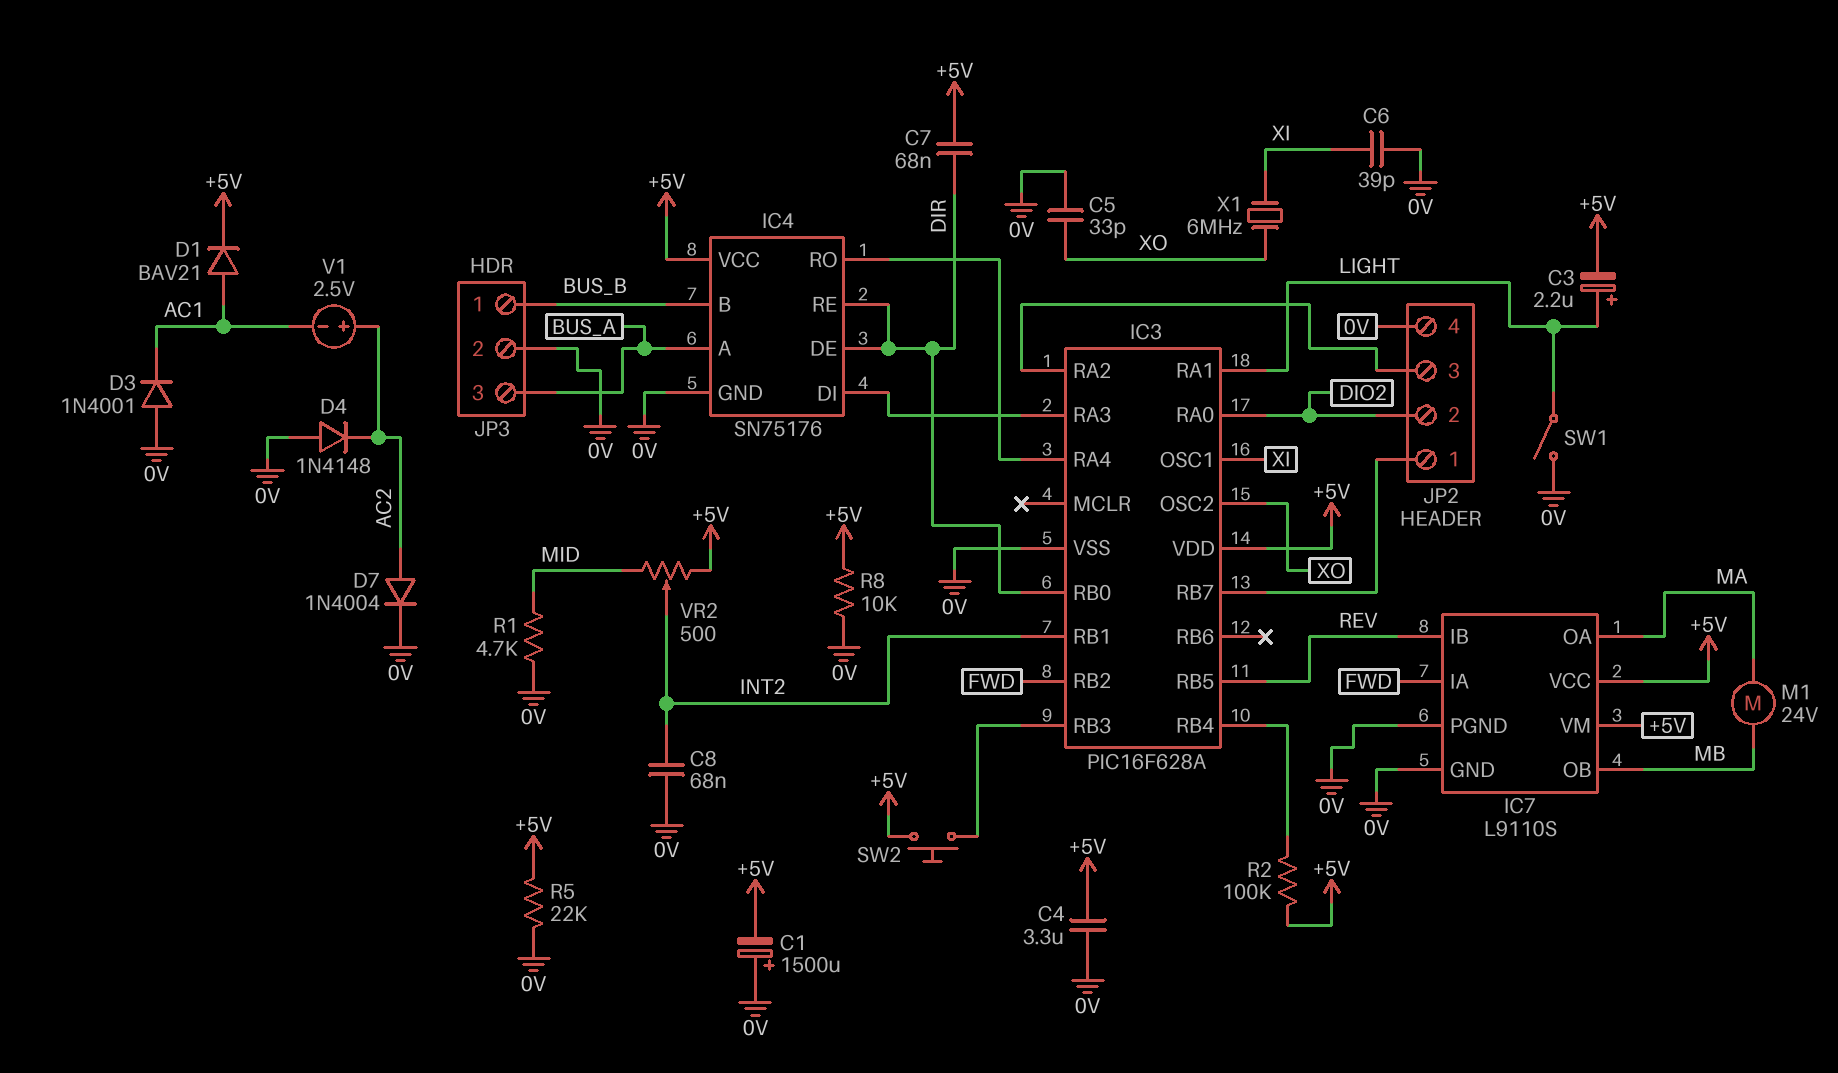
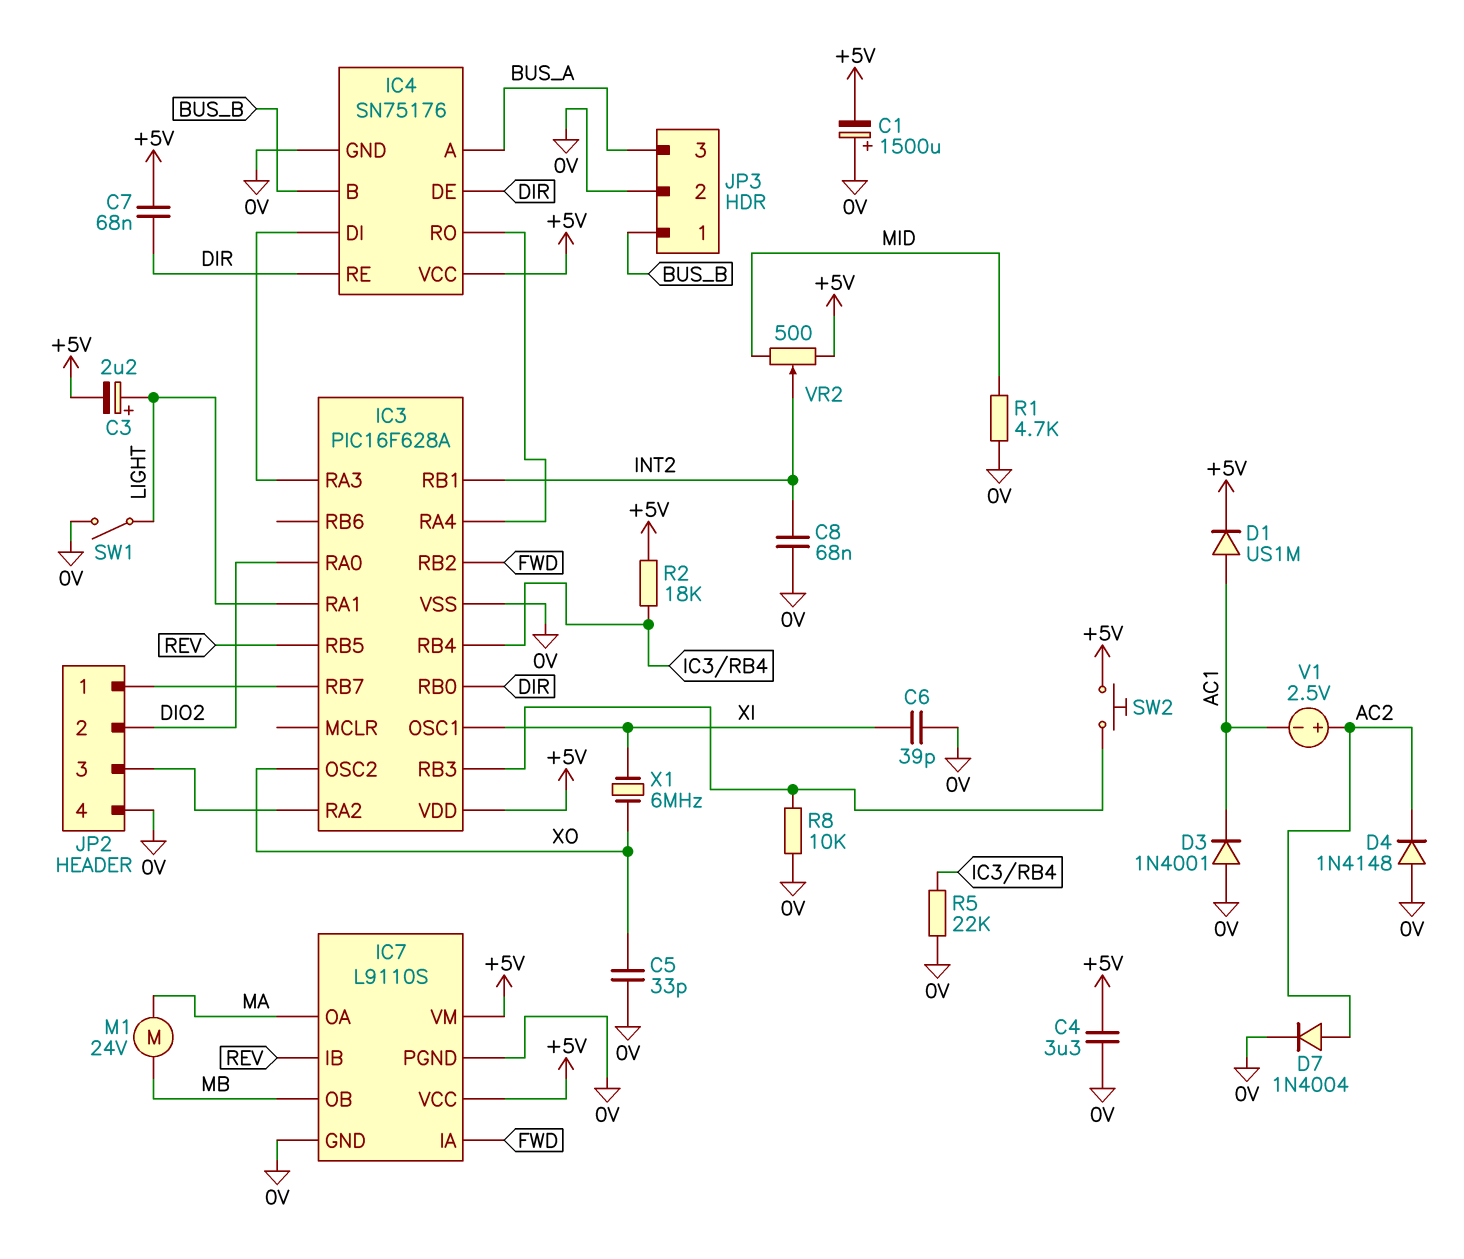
D1: diode BAV21 (A AC1, K +5V) -> diode US1M (A AC1, K +5V)
R2: 100k (+5V, IC3/RB4) -> 18k (+5V, IC3/RB4)
R5: 22k (+5V, 0V) -> 22k (0V, IC3/RB4)
R8: 10k (+5V, 0V) -> 10k (0V, IC3/RB3)

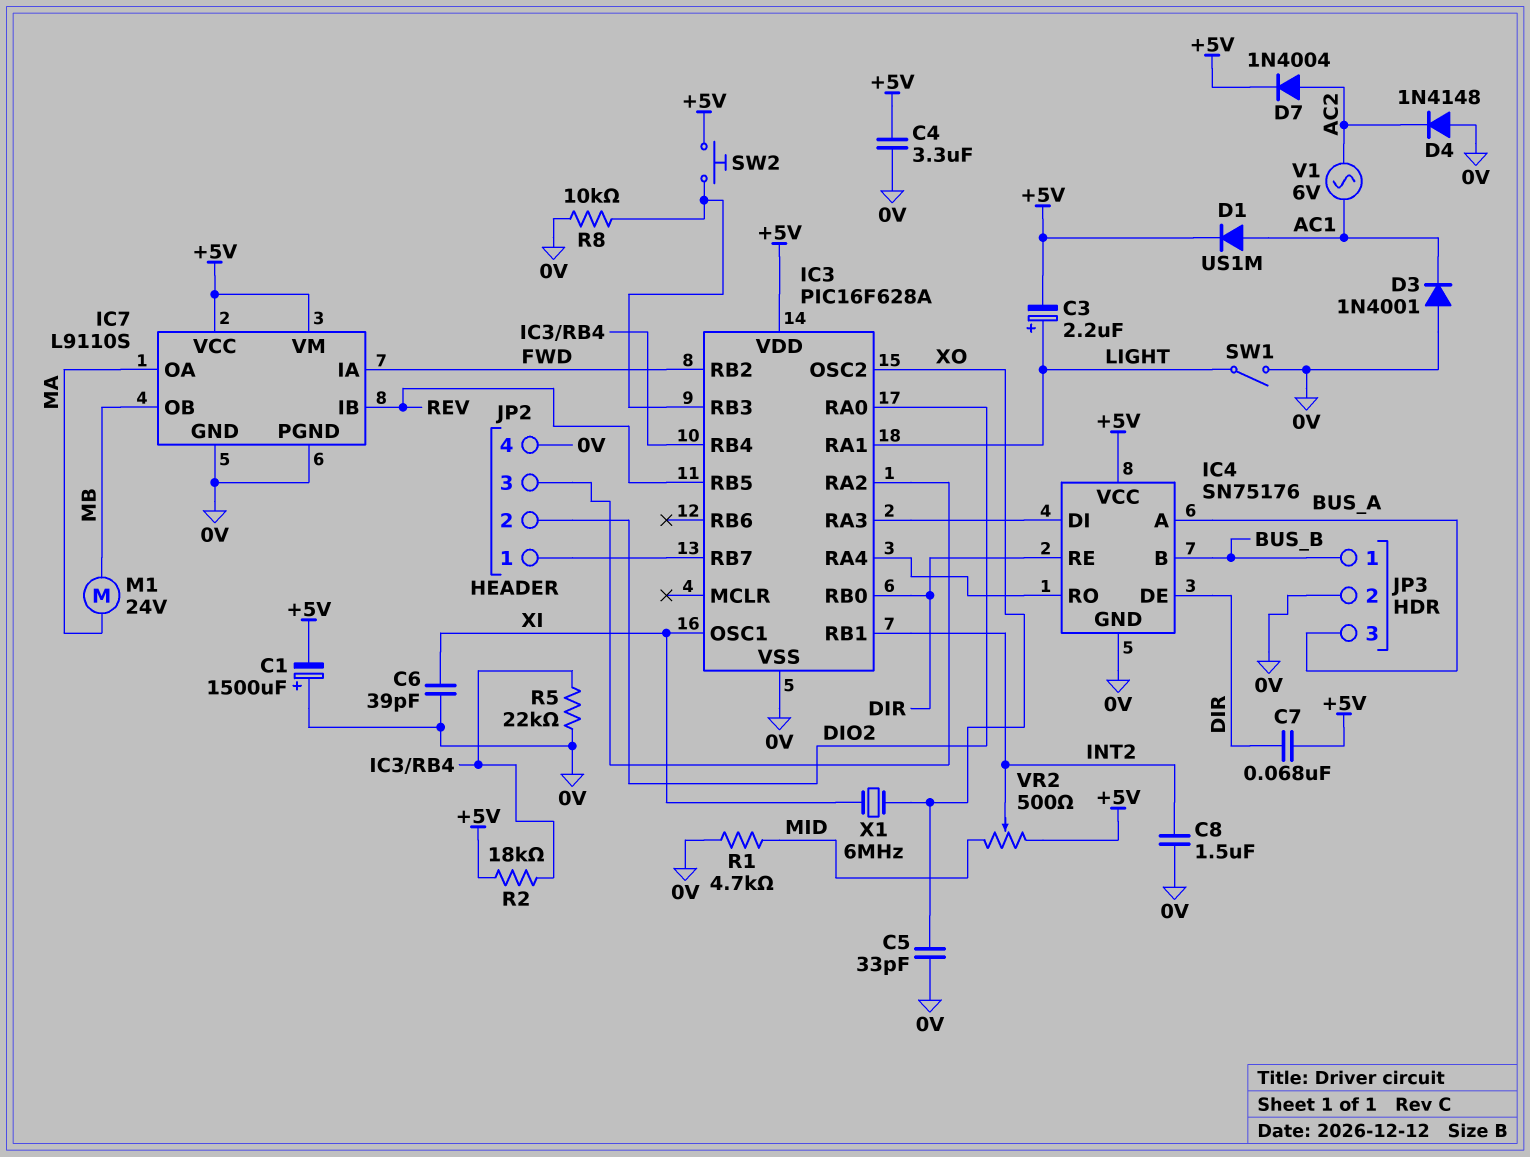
C8: 68nF (0V, INT2) -> 1.5uF (0V, INT2)
D7: diode 1N4004 (A AC2, K 0V) -> diode 1N4004 (A AC2, K +5V)
V1: 2.5V (plus AC2, minus AC1) -> AC 6V (AC1, AC2)

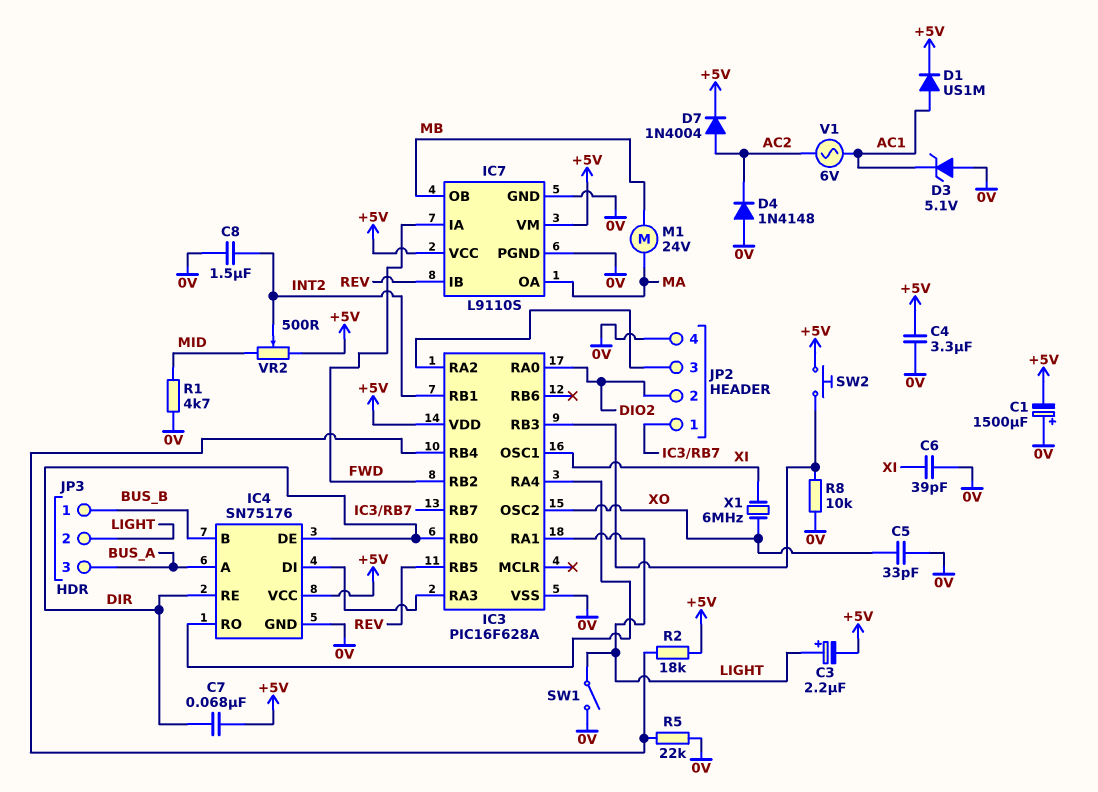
D3: diode 1N4001 (A 0V, K AC1) -> zener 5.1V (A 0V, K AC1)
JP3 pin 2: 0V -> LIGHT

